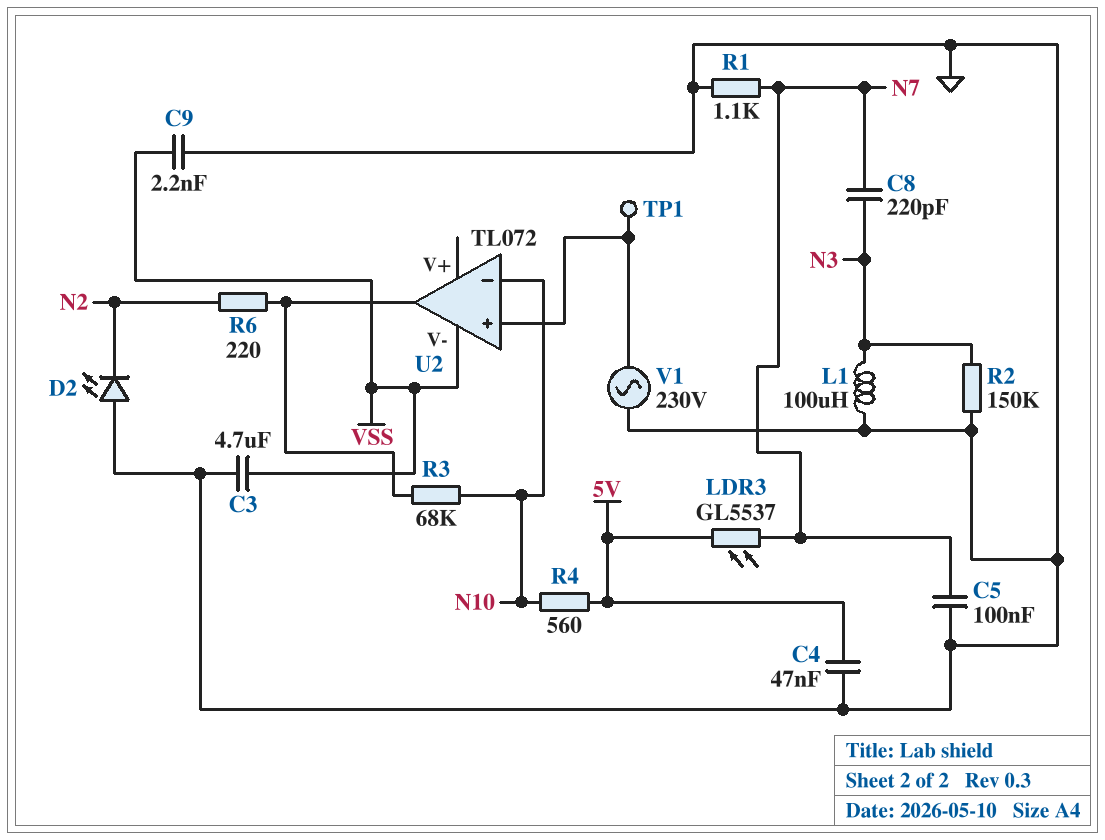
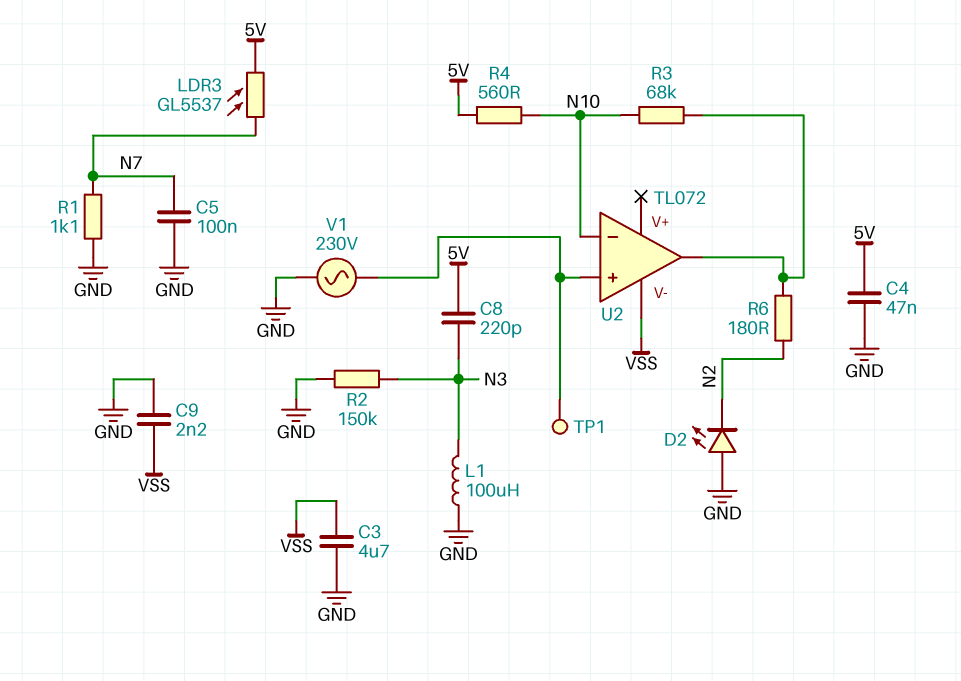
C8: 220pF (N3, N7) -> 220pF (5V, N3)
R6: 220 (N2, U2/out) -> 180 (N2, U2/out)

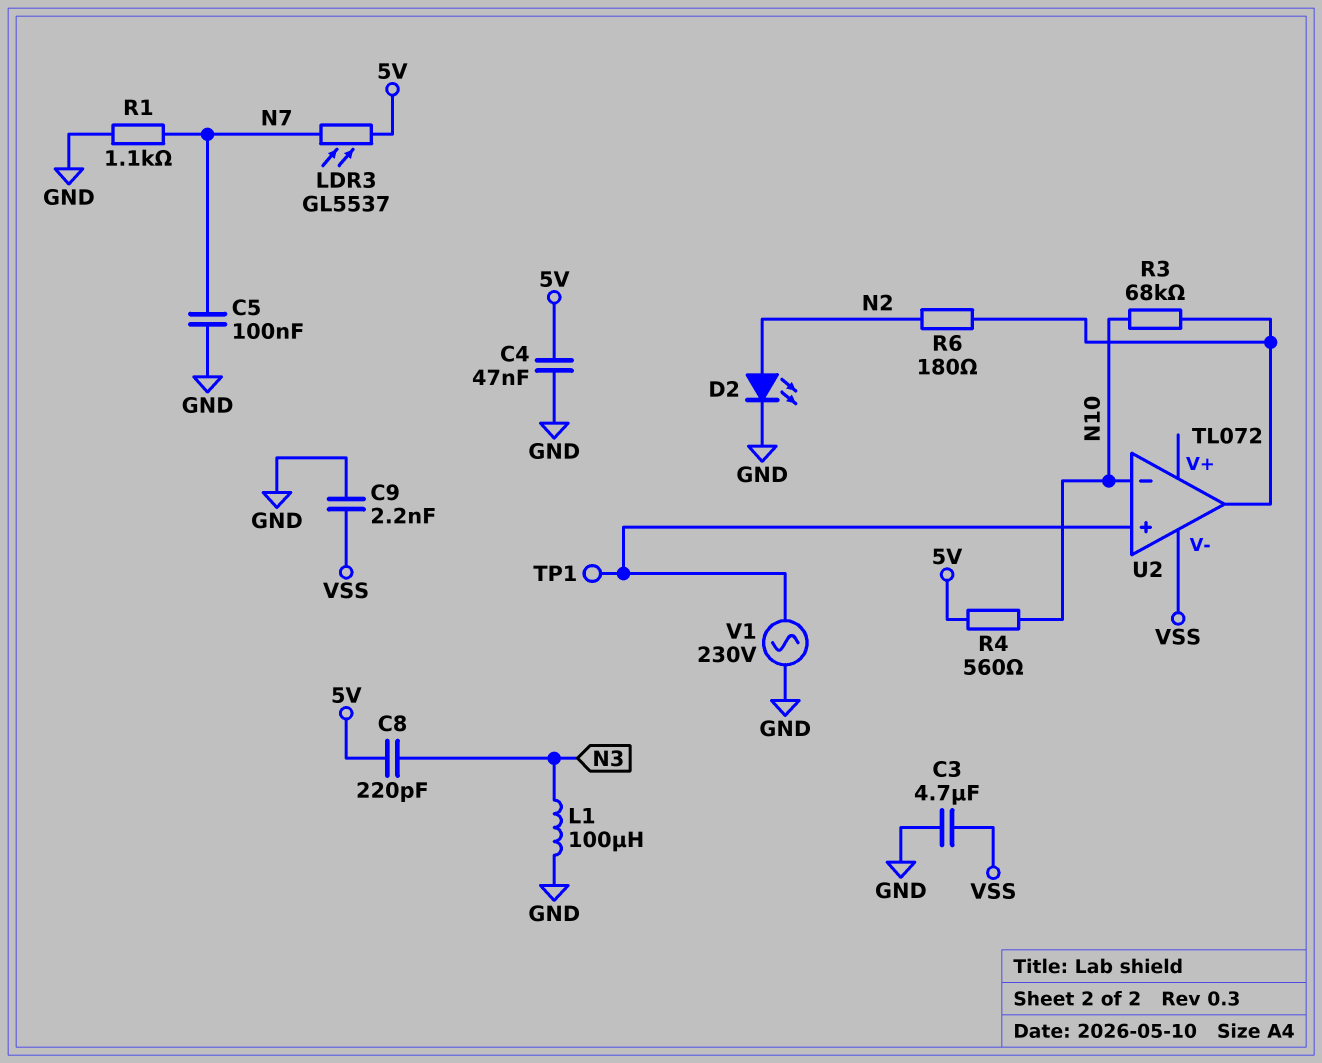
D2: LED (A GND, K N2) -> LED (A N2, K GND)
R2: 150k (GND, N3) -> none

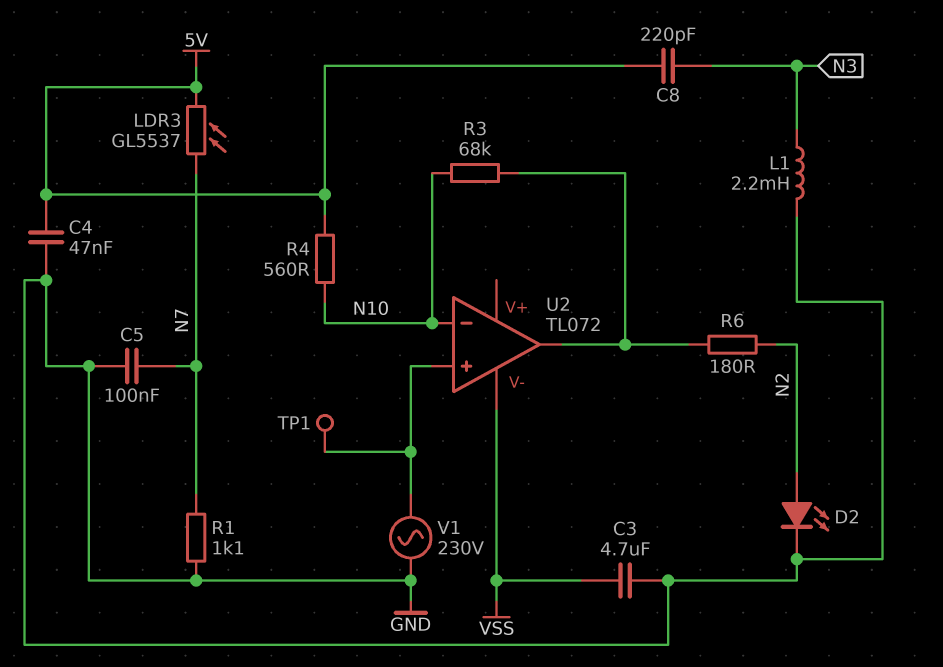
C9: 2.2nF (GND, VSS) -> none
L1: 100uH (GND, N3) -> 2.2mH (GND, N3)

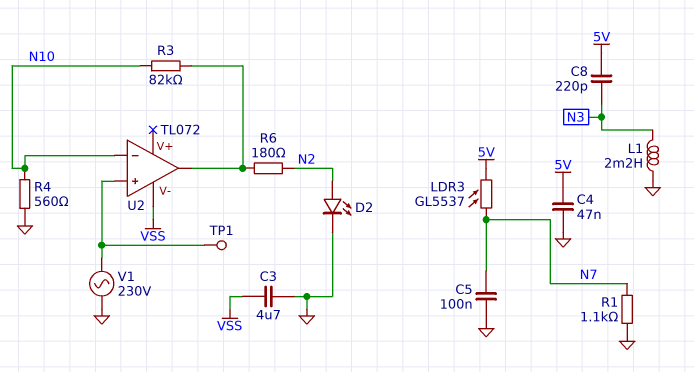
R3: 68k (N10, U2/out) -> 82k (N10, U2/out)
R4: 560 (5V, N10) -> 560 (GND, N10)

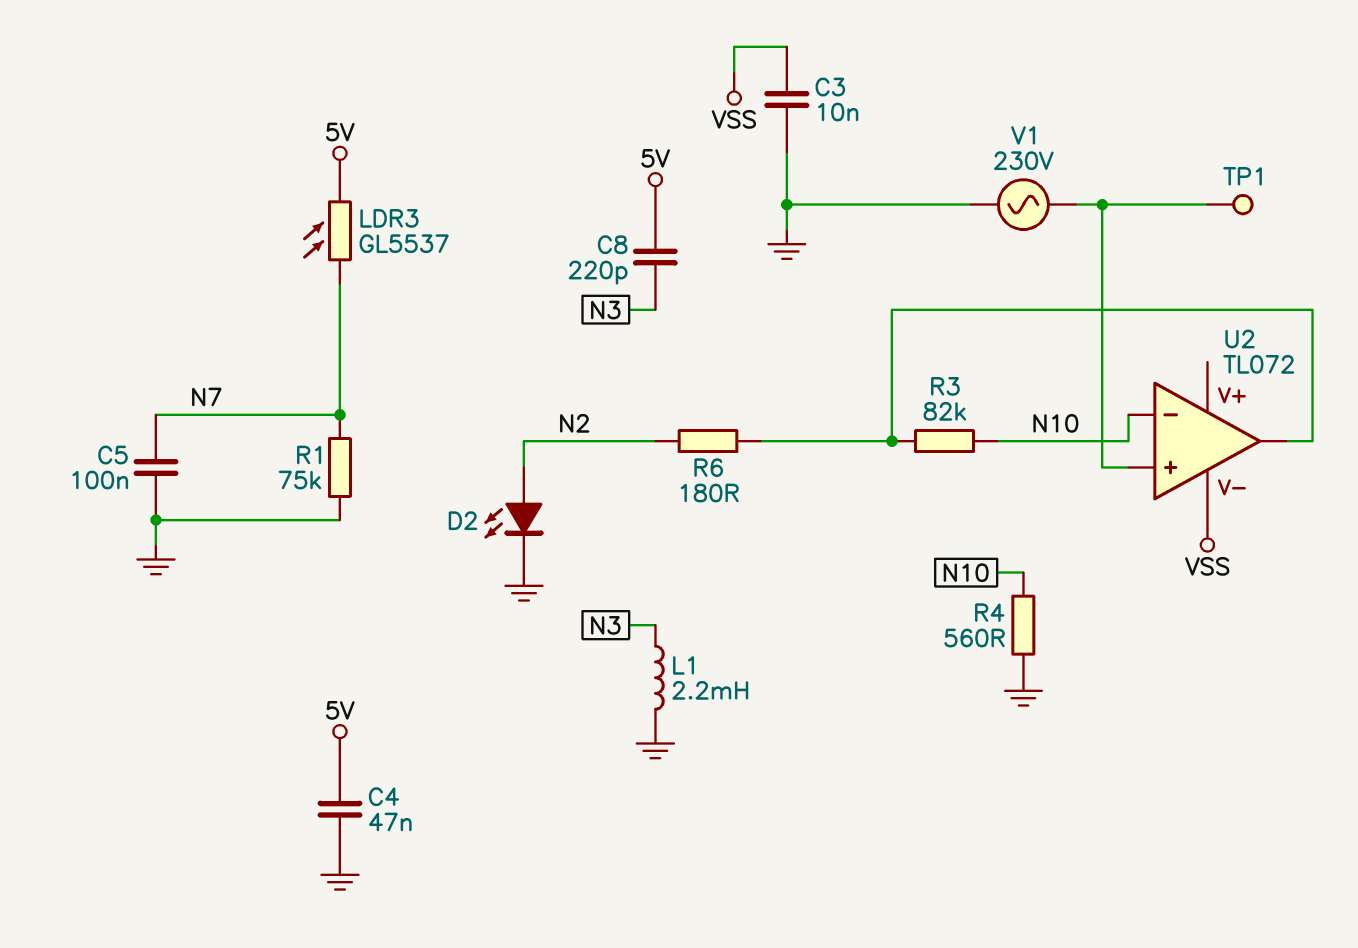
C3: 4.7uF (GND, VSS) -> 10nF (GND, VSS)
R1: 1.1k (GND, N7) -> 75k (GND, N7)

